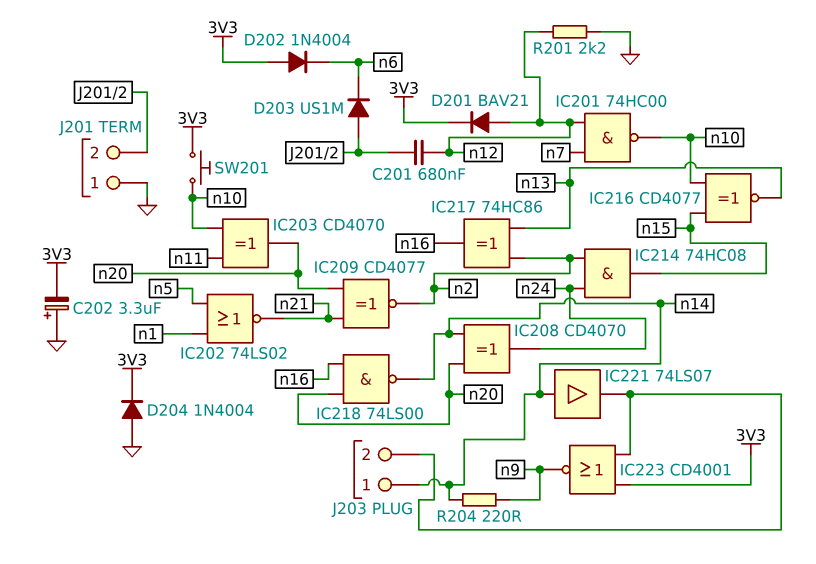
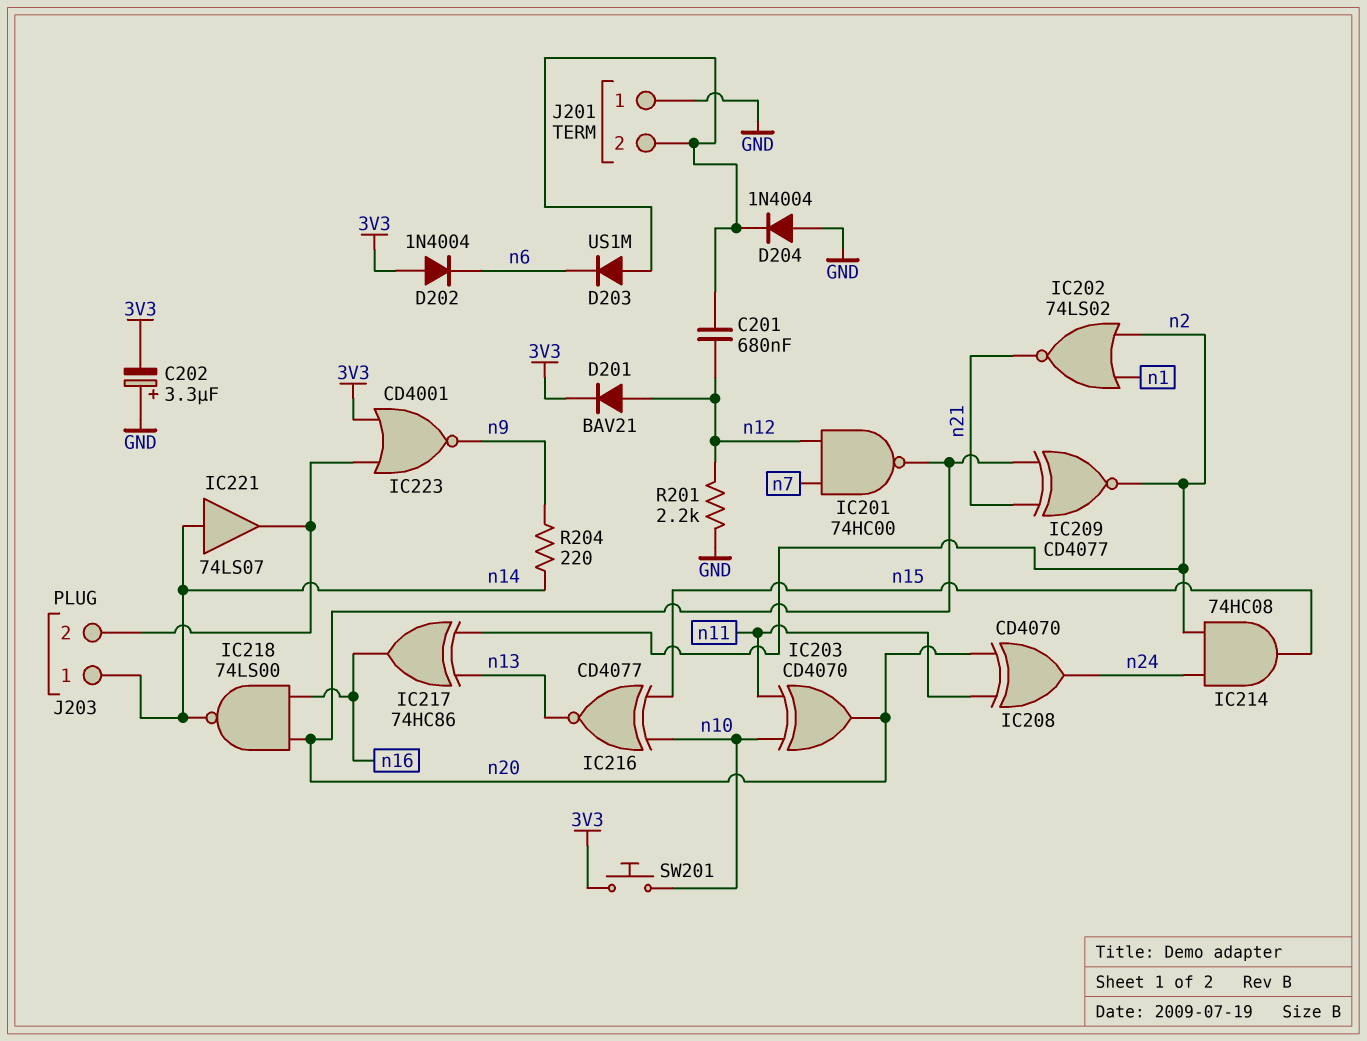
D204: diode 1N4004 (A GND, K 3V3) -> diode 1N4004 (A GND, K J201/2)
IC201: NAND 74HC00 (in n7, in n12, out n10) -> NAND 74HC00 (in n7, in n12, out n20)
IC202: NOR 74LS02 (in n1, in n5, out n21) -> NOR 74LS02 (in n1, in n2, out n21)
IC208: XOR CD4070 (in n14, in n20, out n24) -> XOR CD4070 (in n11, in n20, out n24)

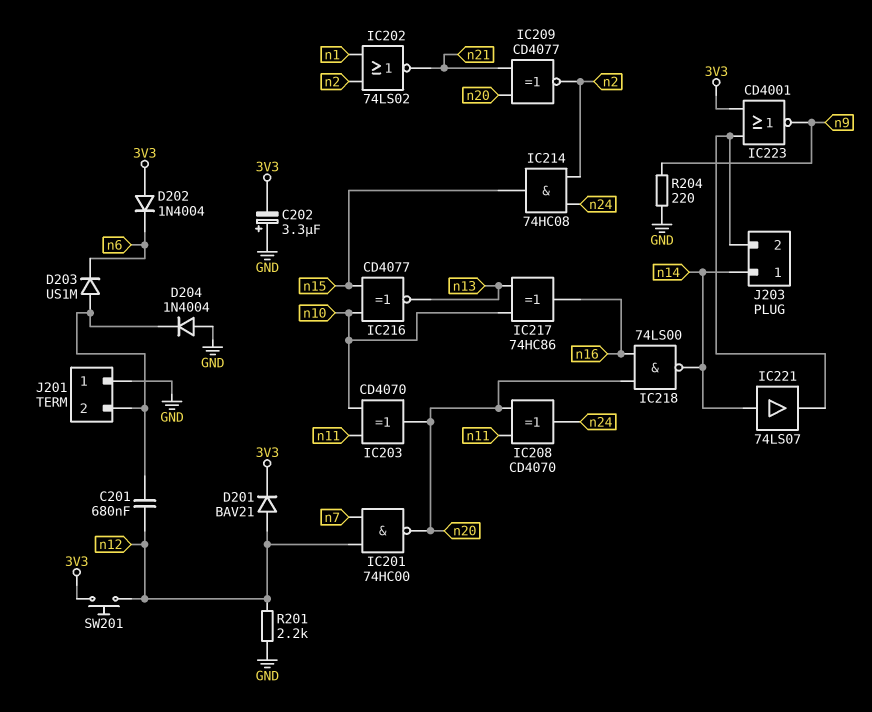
IC217: XOR 74HC86 (in n2, in n13, out n16) -> XOR 74HC86 (in n10, in n13, out n16)
R204: 220 (n9, n14) -> 220 (GND, n9)
SW201: button (3V3, n10) -> button (3V3, n12)

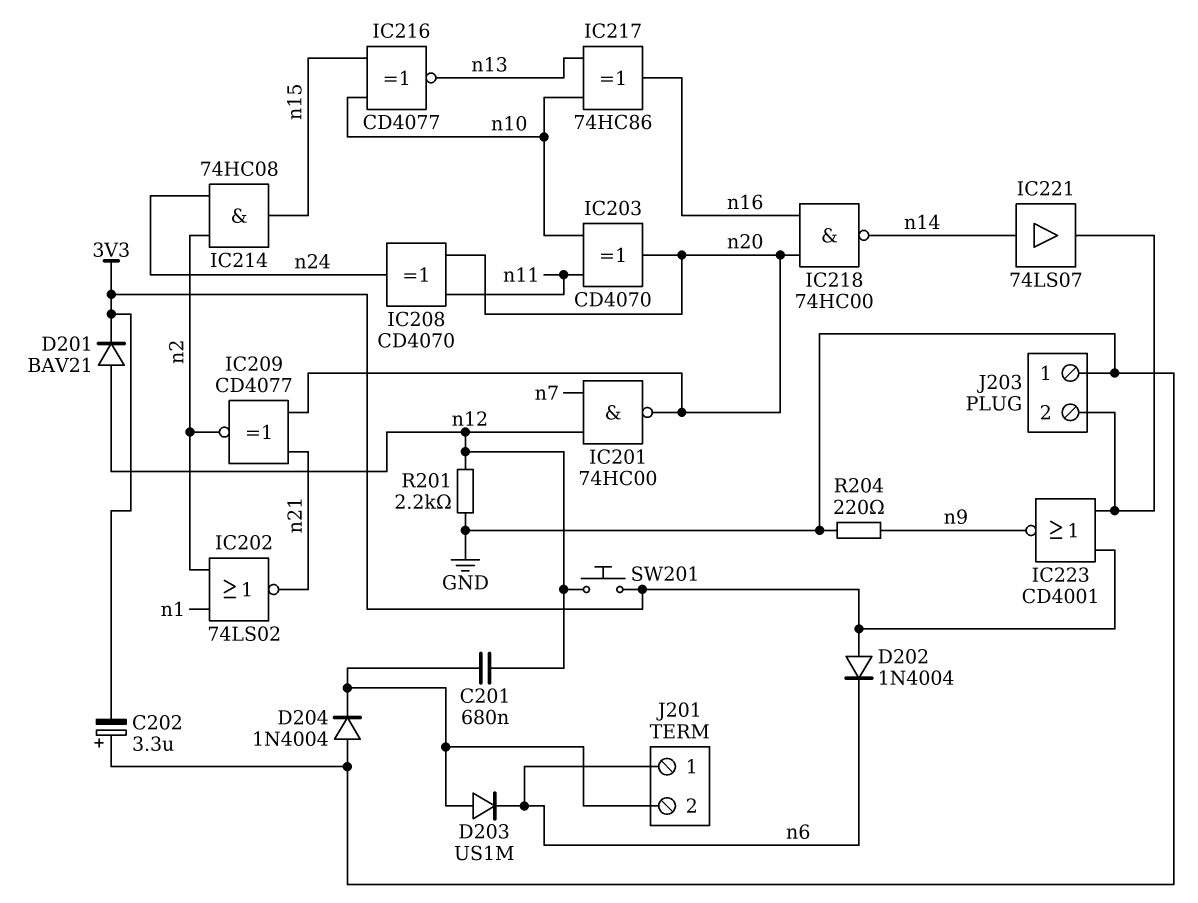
IC218: NAND 74LS00 (in n16, in n20, out n14) -> NAND 74HC00 (in n16, in n20, out n14)
J201 pin 1: GND -> n6
J203 pin 1: n14 -> GND

